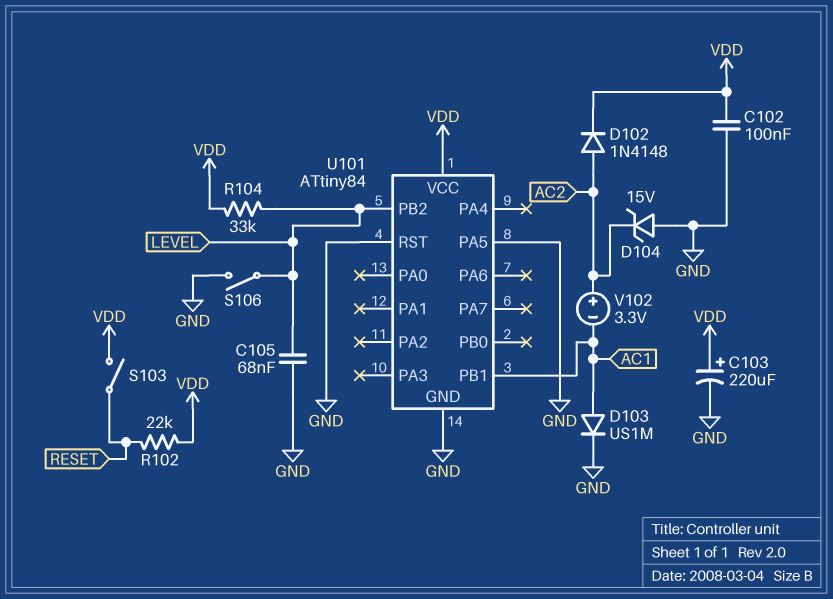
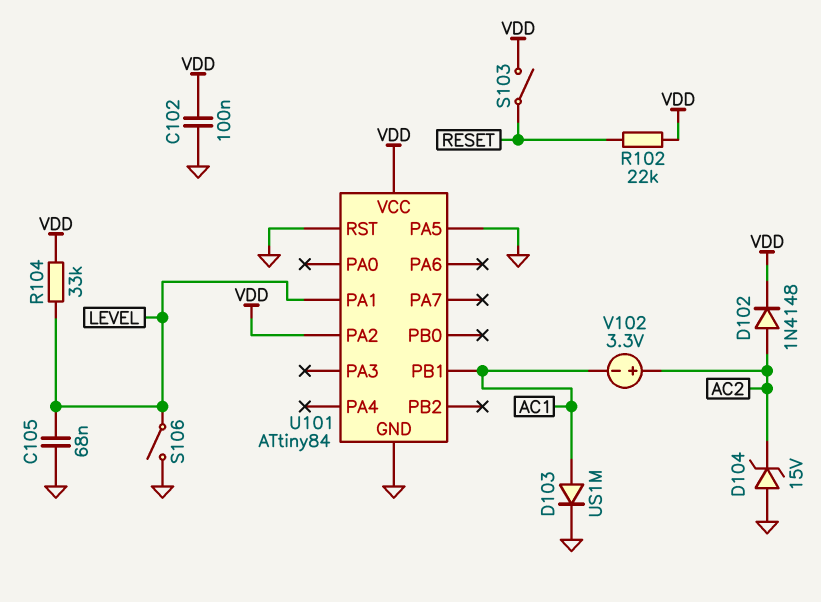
C103: 220uF (plus VDD, minus GND) -> none
U101 pin PA1: none -> LEVEL
U101 pin PA2: none -> VDD
U101 pin PB2: LEVEL -> none

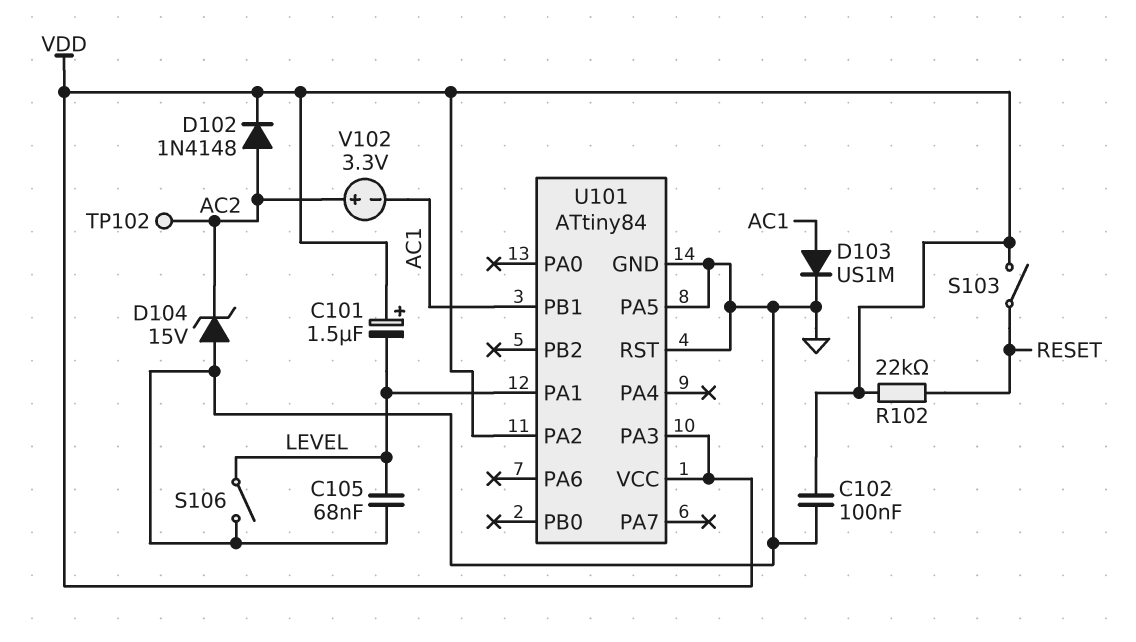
C101: none -> 1.5uF (plus VDD, minus LEVEL)
R104: 33k (LEVEL, VDD) -> none
TP102: none -> test point (AC2)
U101 pin PA3: none -> VDD

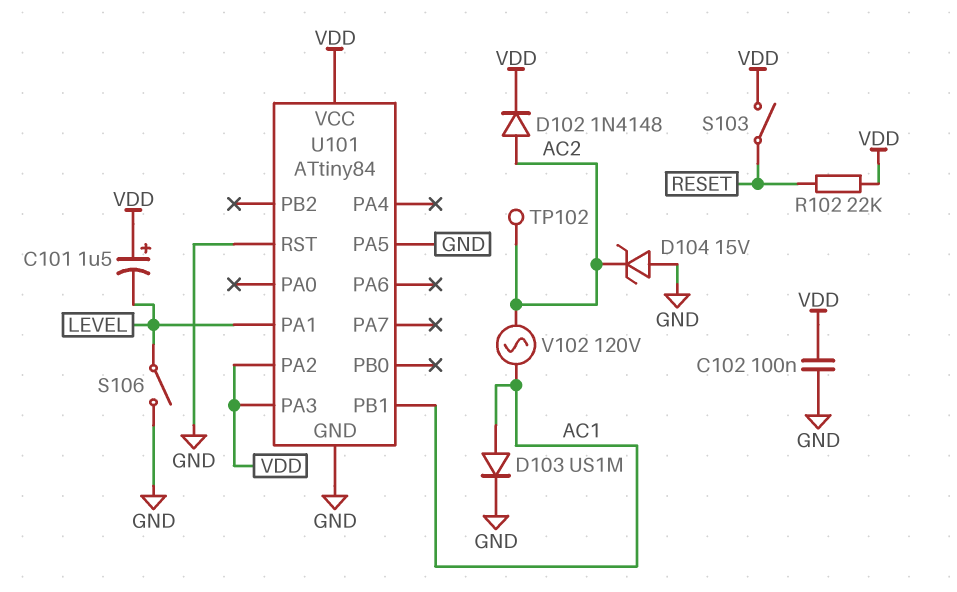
C105: 68nF (GND, LEVEL) -> none
V102: 3.3V (plus AC2, minus AC1) -> AC 120V (AC1, AC2)

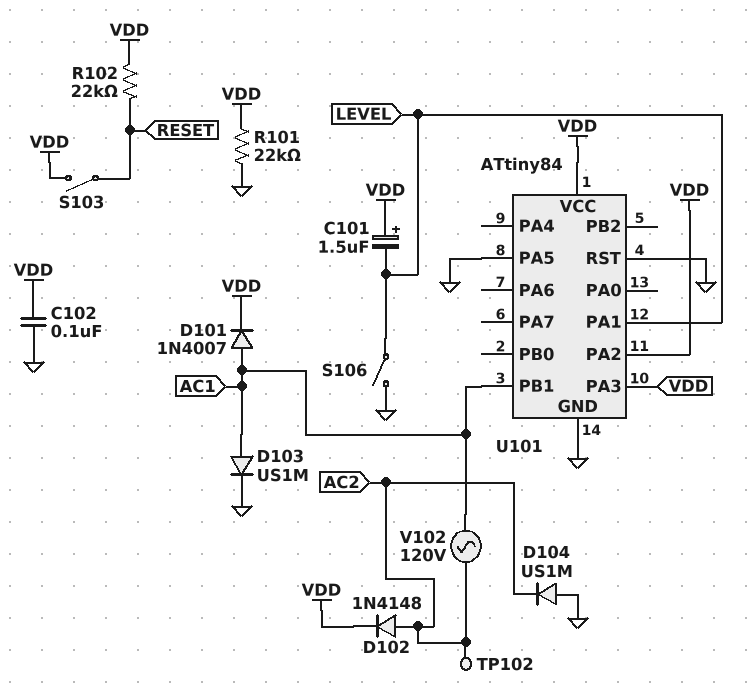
D101: none -> diode 1N4007 (A AC1, K VDD)
D104: zener 15V (A GND, K AC2) -> diode US1M (A GND, K AC2)
R101: none -> 22k (GND, VDD)

